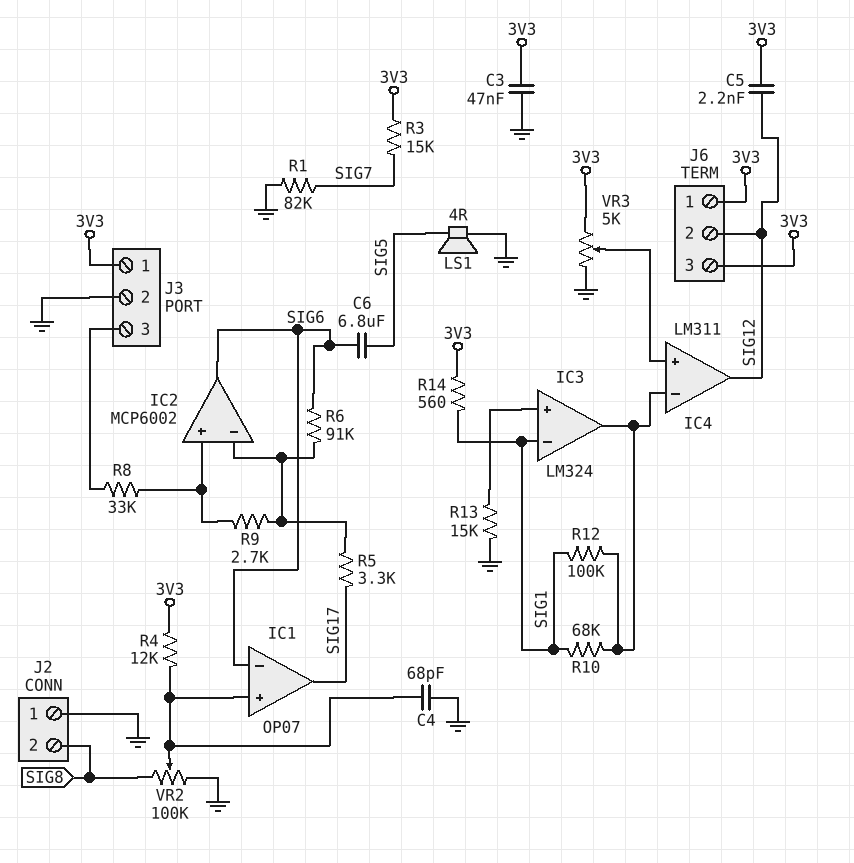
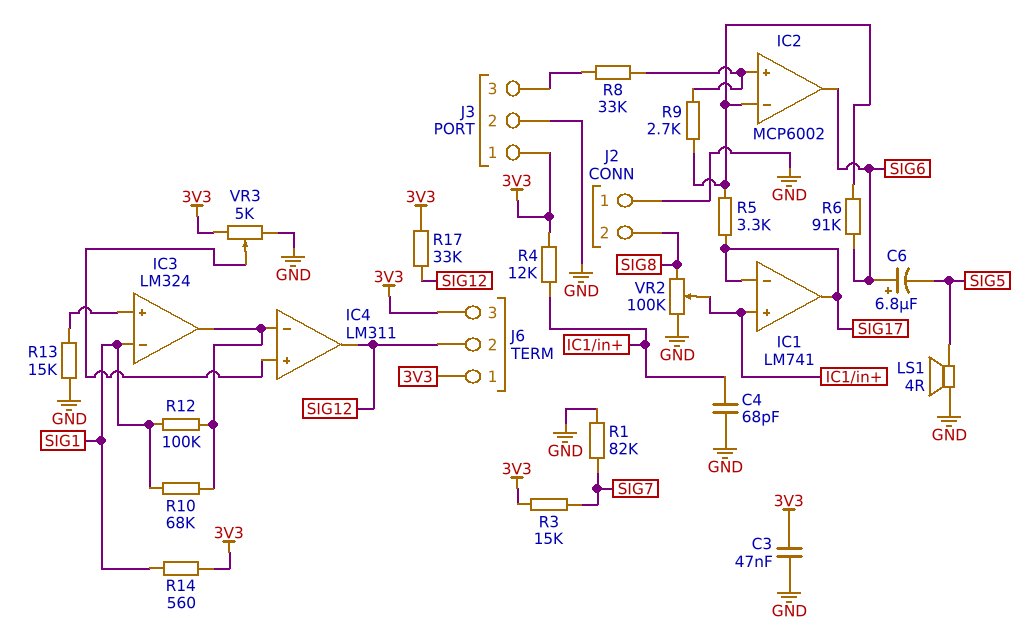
C5: 2.2nF (3V3, SIG12) -> none
C6: 6.8uF (SIG5, SIG6) -> 6.8uF (plus SIG6, minus SIG5)
IC1: OP07 -> LM741
IC1 pin in-: SIG6 -> SIG17
R17: none -> 33k (3V3, SIG12)

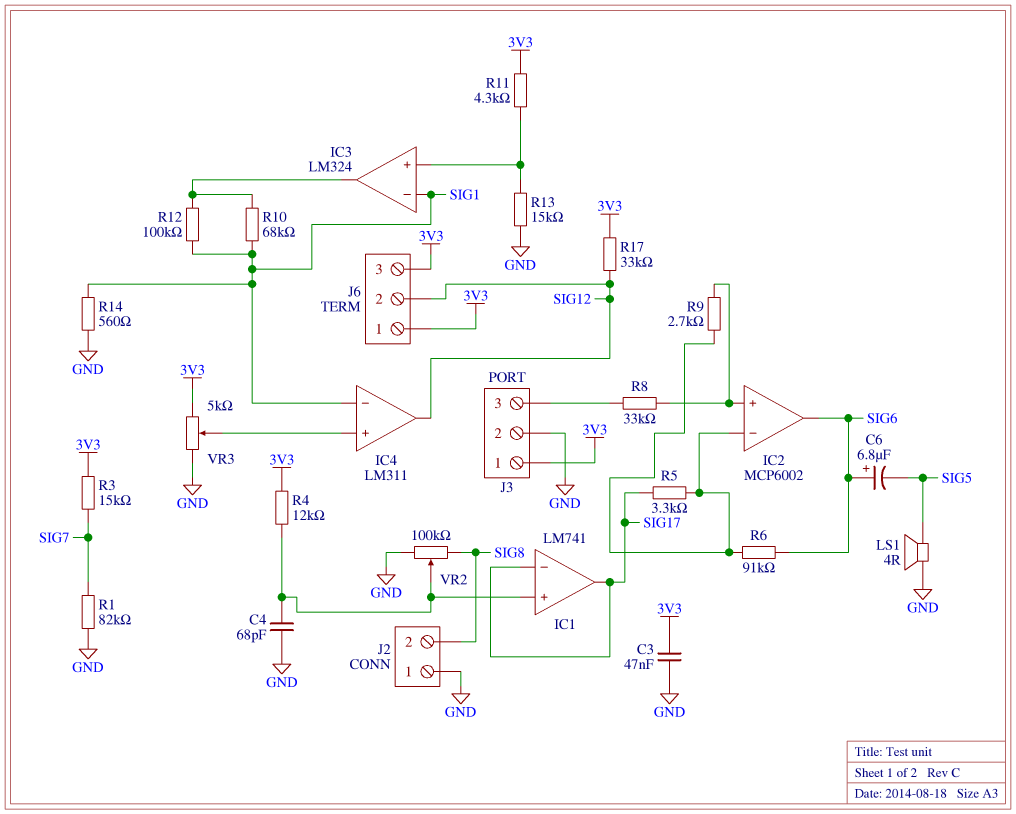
IC4 pin in-: IC3/out -> SIG1
R11: none -> 4.3k (3V3, IC3/in+)
R14: 560 (3V3, SIG1) -> 560 (GND, SIG1)

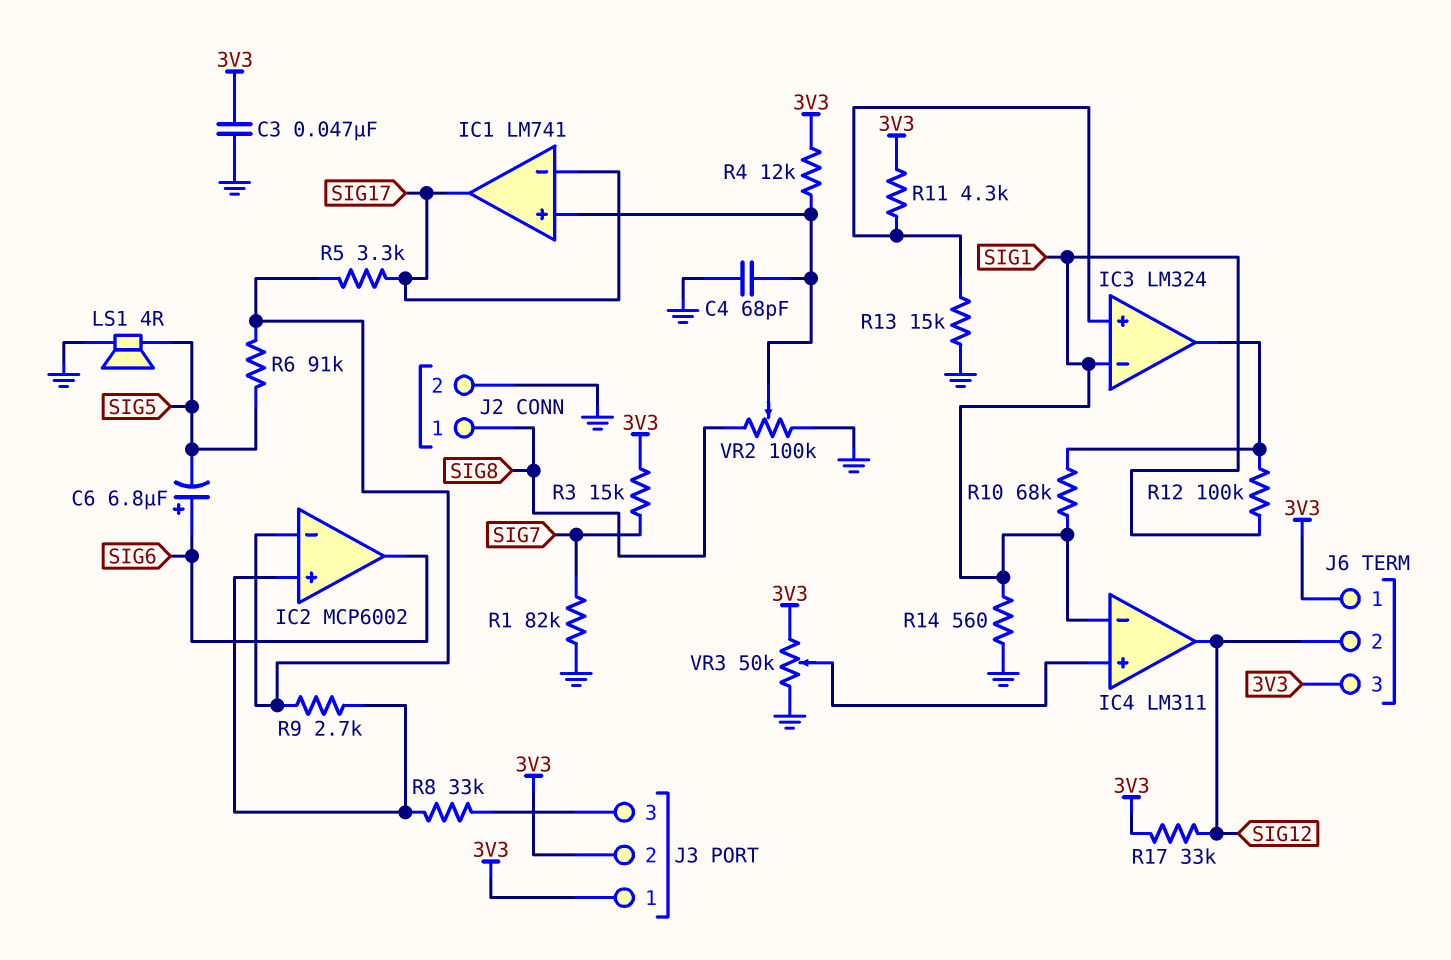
J2 pin 1: GND -> SIG8
J2 pin 2: SIG8 -> GND
J3 pin 2: GND -> 3V3
R6: 91k (IC2/in-, SIG6) -> 91k (IC2/in-, SIG5)
VR3: 5k (3V3, GND, wiper IC4/in+) -> 50k (3V3, GND, wiper IC4/in+)

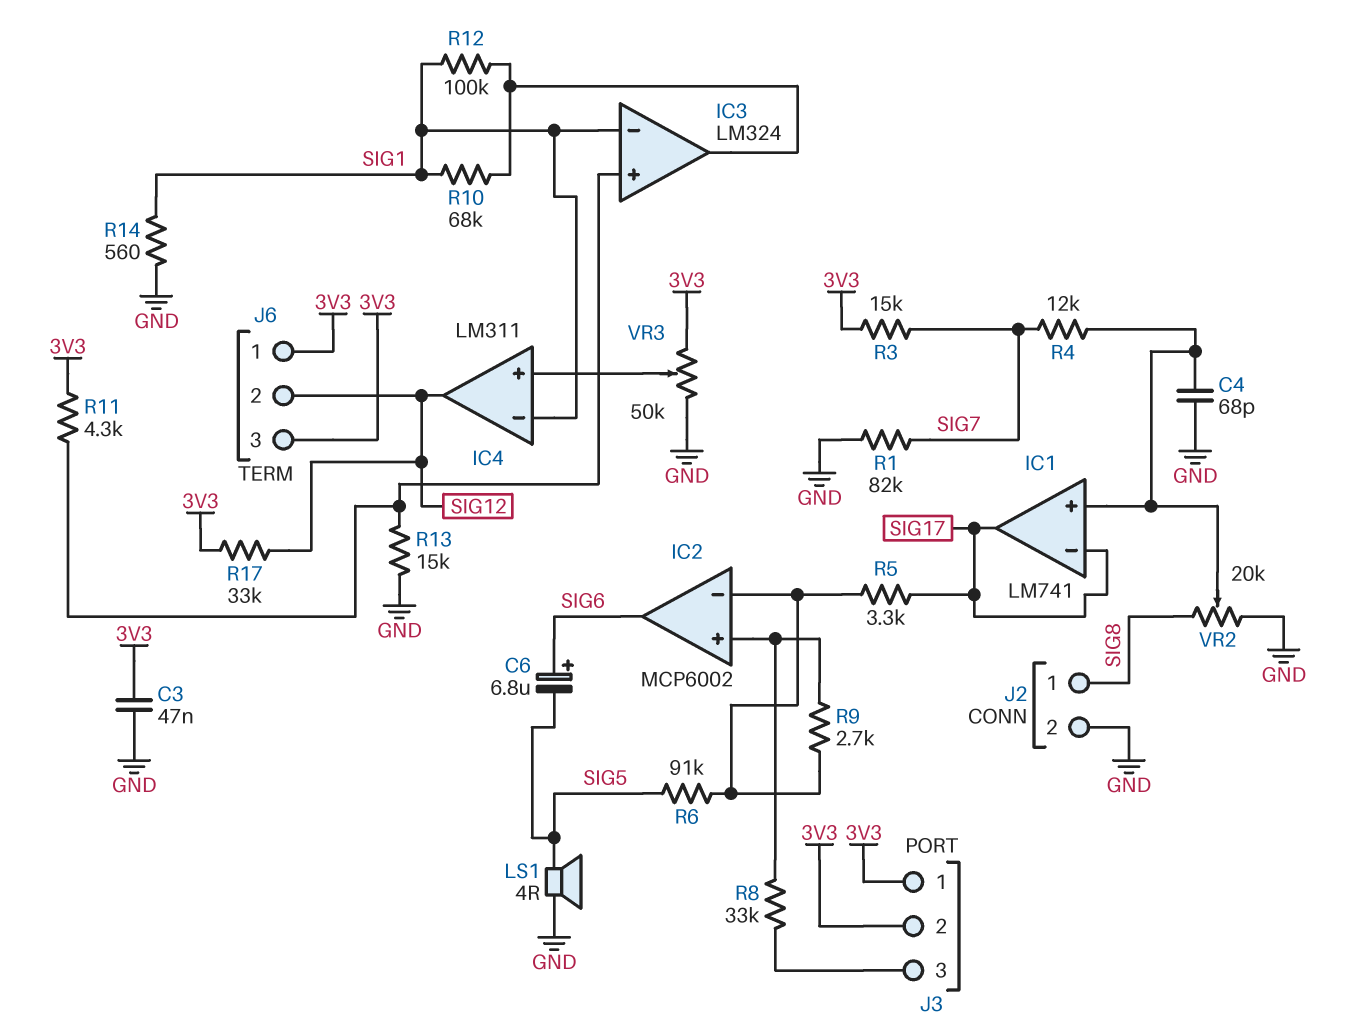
R4: 12k (3V3, IC1/in+) -> 12k (IC1/in+, SIG7)
VR2: 100k (GND, SIG8, wiper IC1/in+) -> 20k (GND, SIG8, wiper IC1/in+)

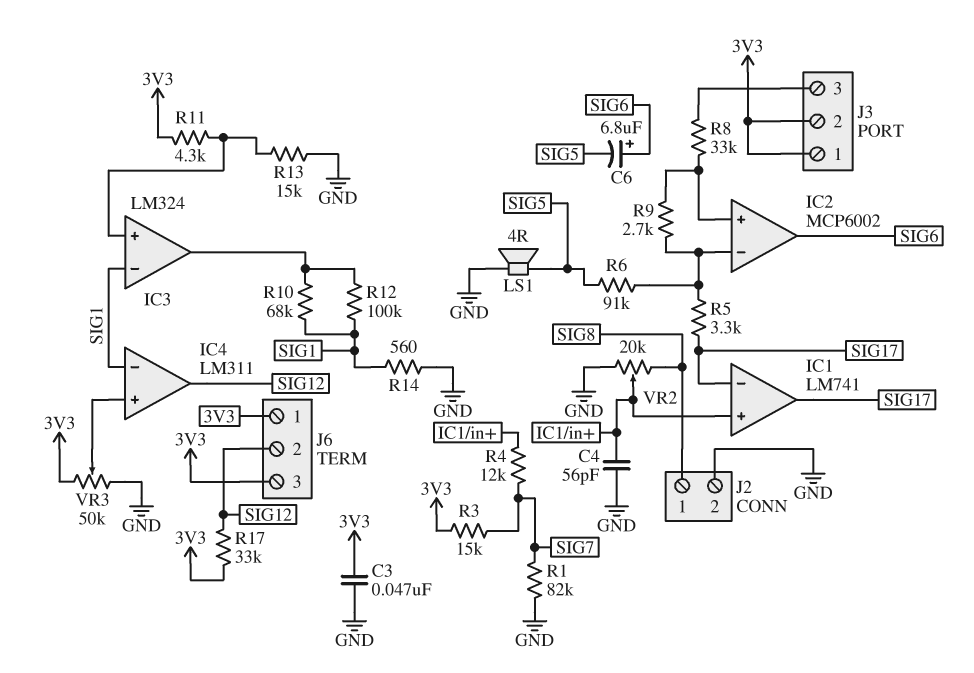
C4: 68pF (GND, IC1/in+) -> 56pF (GND, IC1/in+)

